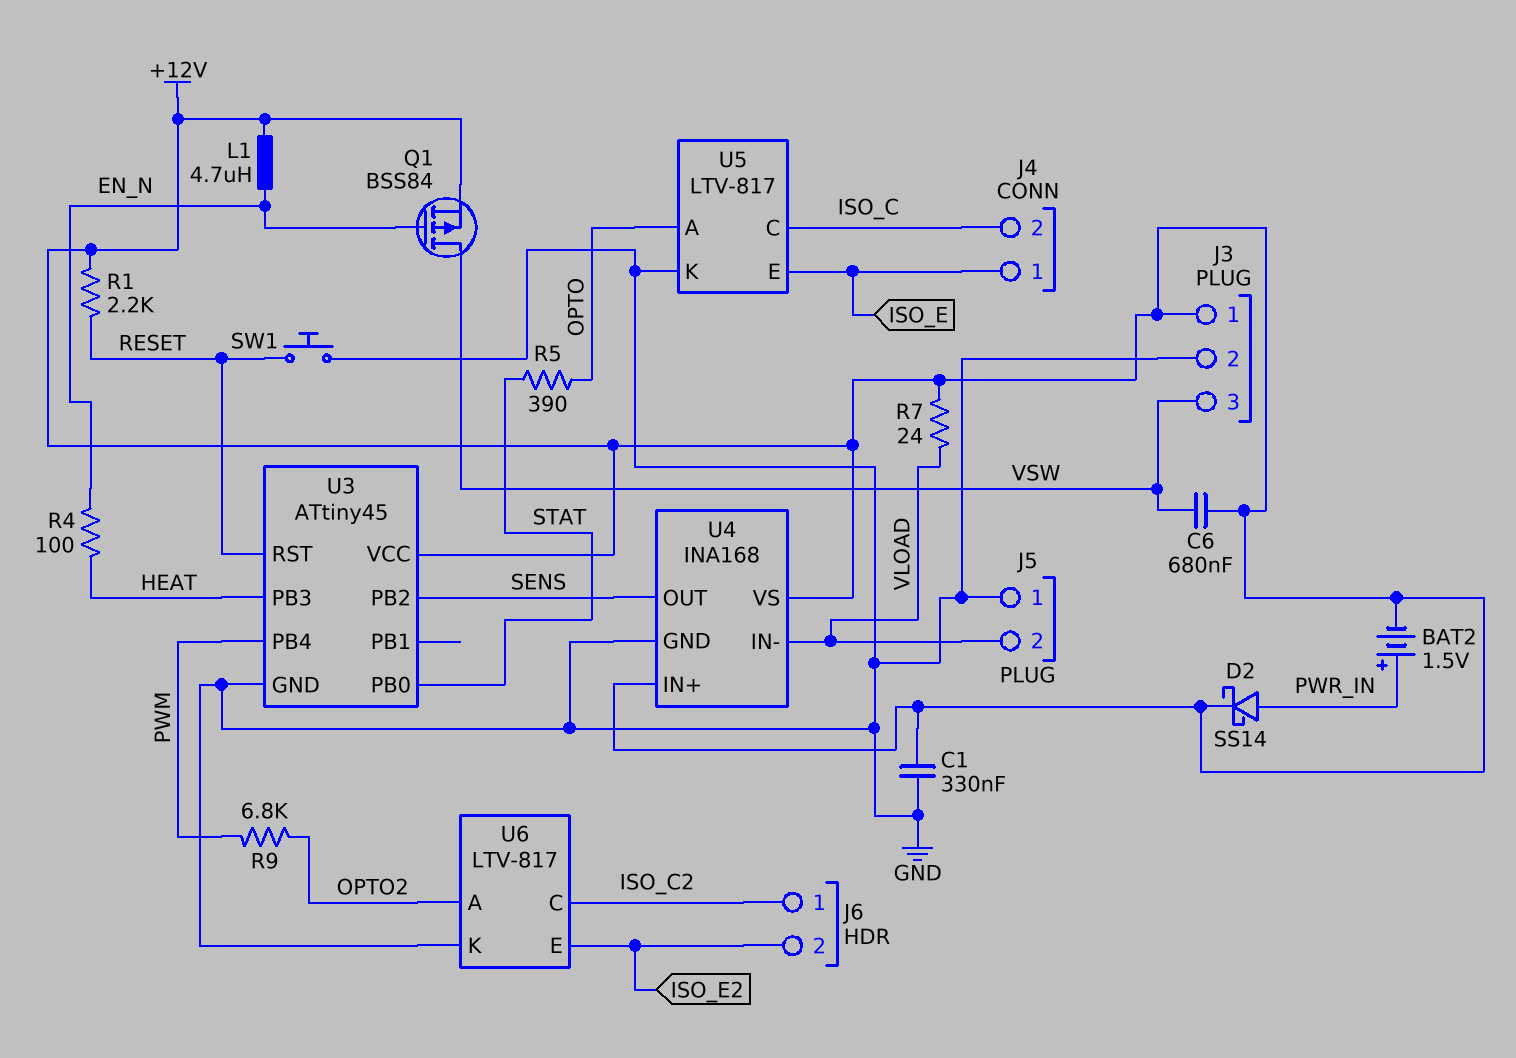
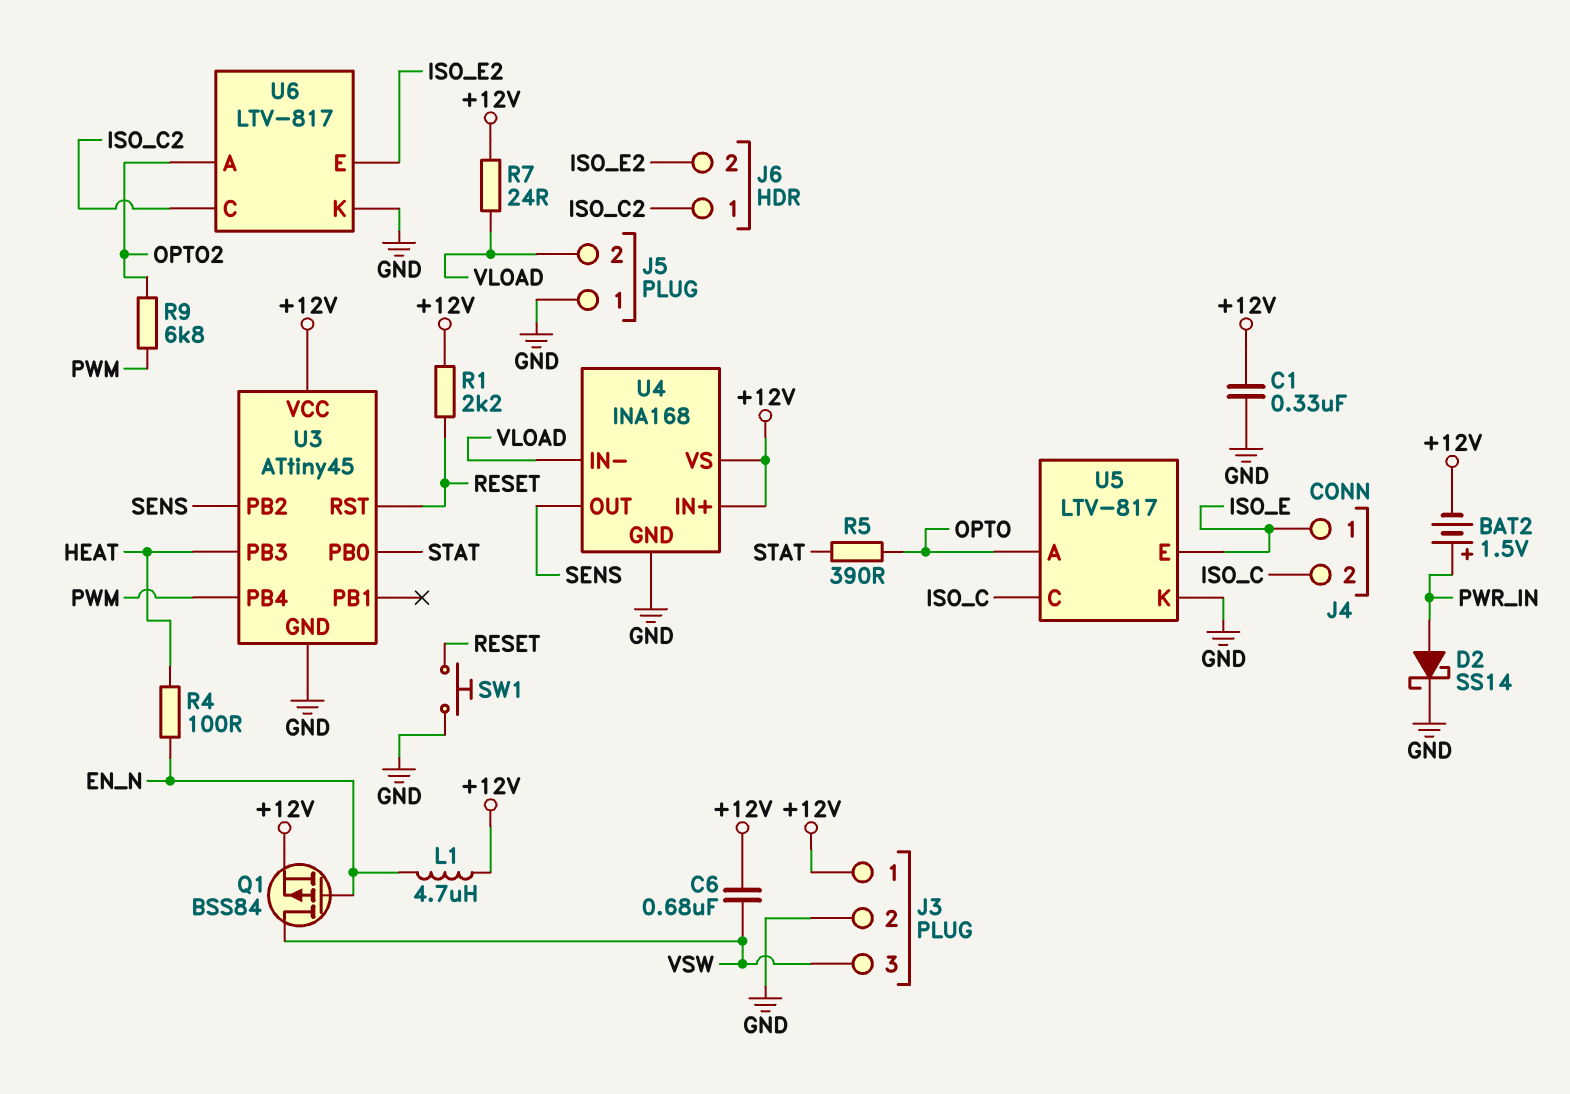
D2: schottky SS14 (A PWR_IN, K +12V) -> schottky SS14 (A PWR_IN, K GND)

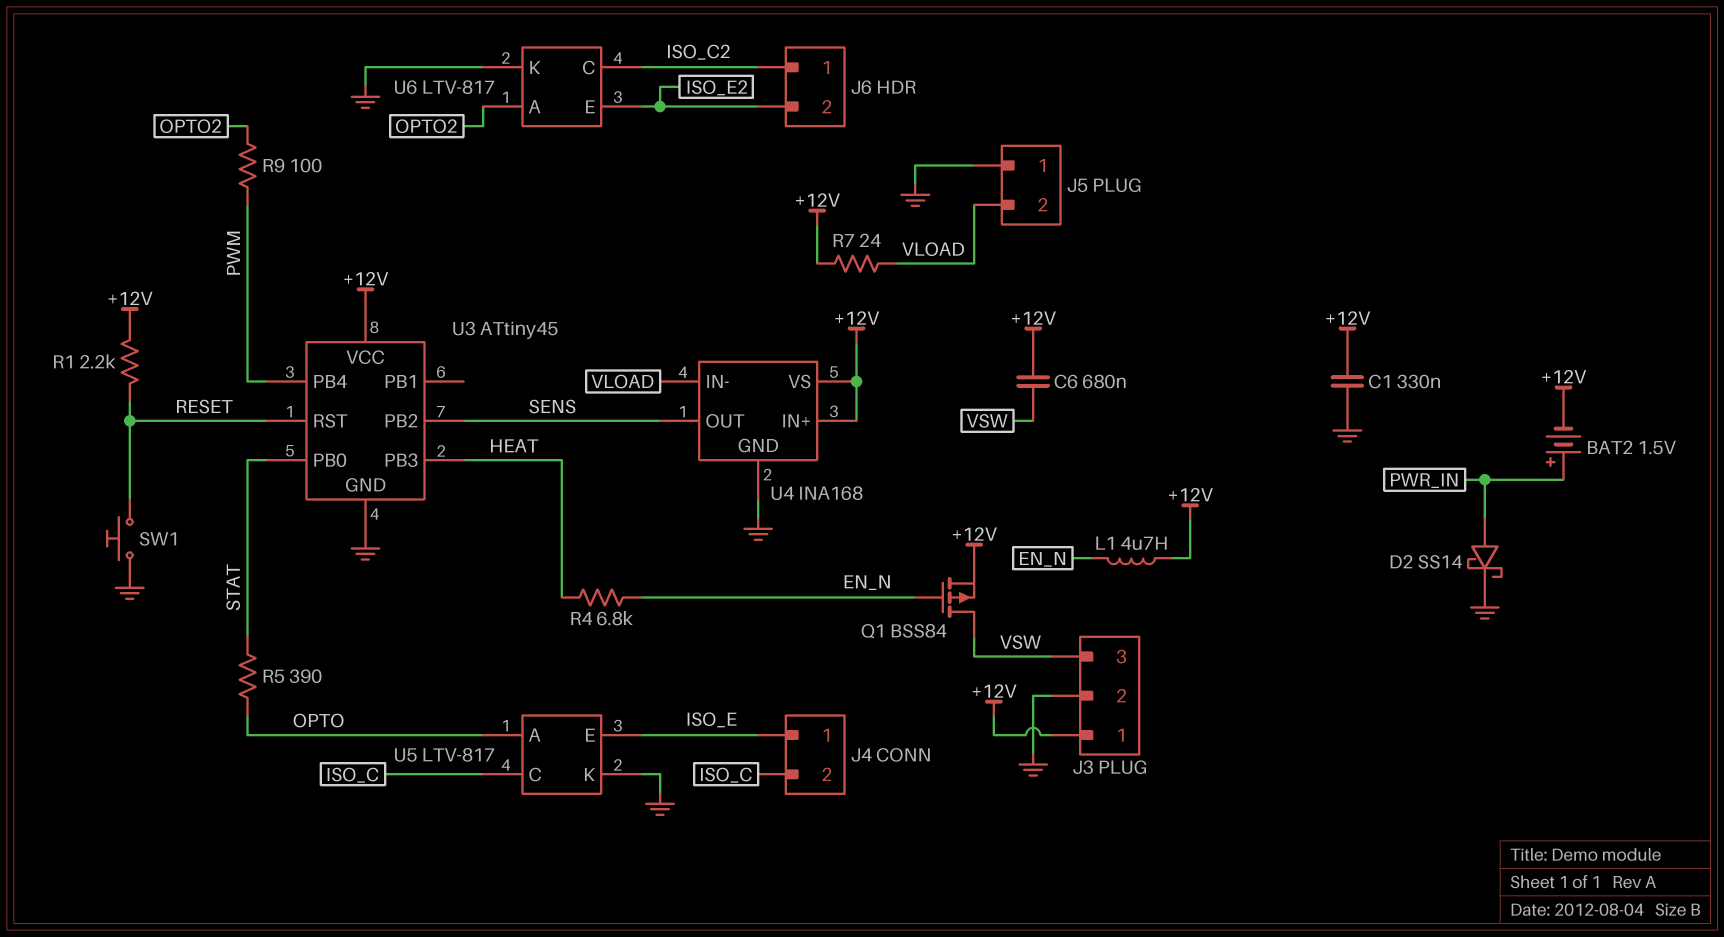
R4: 100 (EN_N, HEAT) -> 6.8k (EN_N, HEAT)
R9: 6.8k (OPTO2, PWM) -> 100 (OPTO2, PWM)

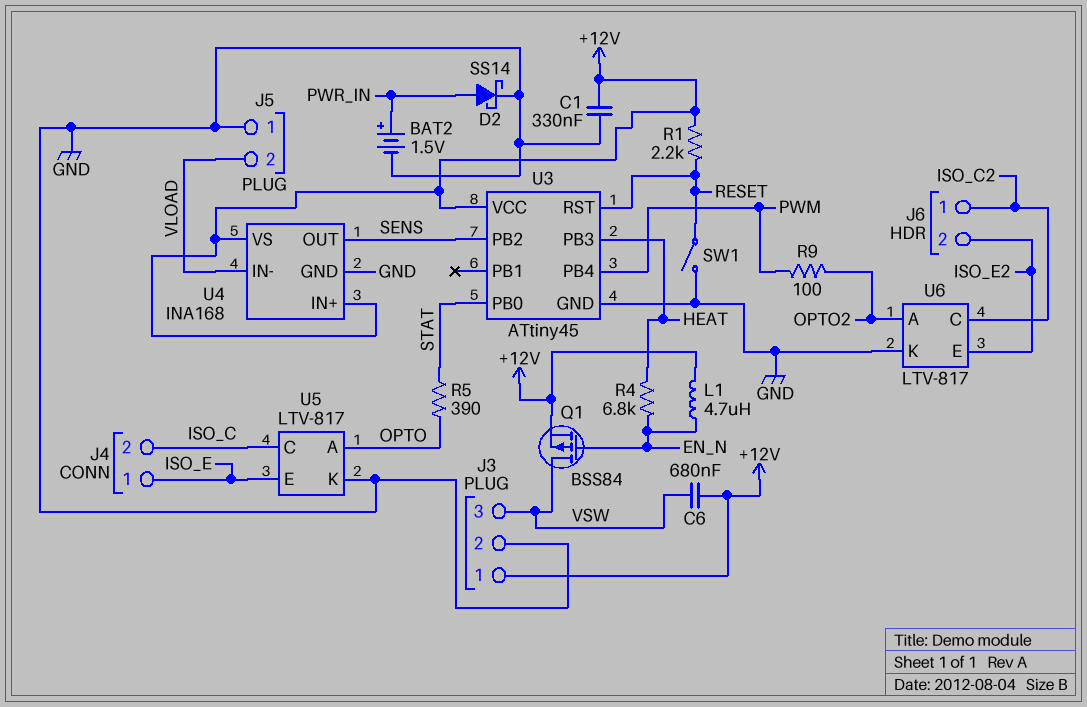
BAT2: 1.5V (plus PWR_IN, minus +12V) -> 1.5V (plus PWR_IN, minus GND)
R7: 24 (+12V, VLOAD) -> none
SW1: button (GND, RESET) -> switch (GND, RESET)

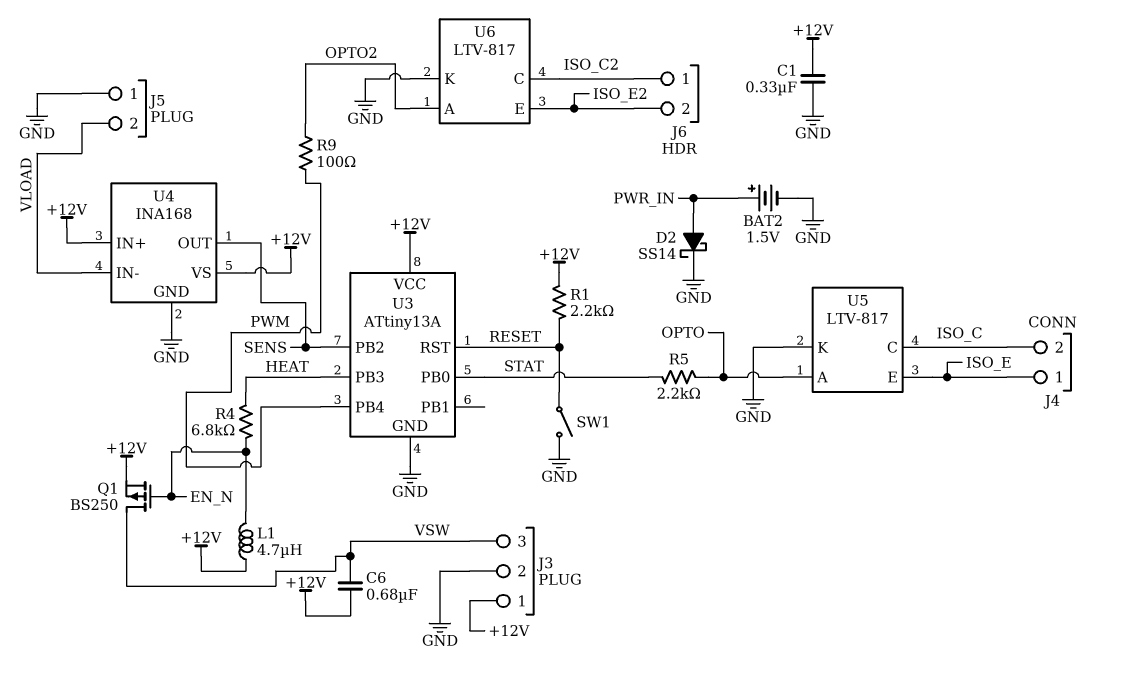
Q1: PMOS BSS84 (G EN_N, D VSW, S +12V) -> PMOS BS250 (G EN_N, D VSW, S +12V)
R5: 390 (OPTO, STAT) -> 2.2k (OPTO, STAT)
U3: ATtiny45 -> ATtiny13A

